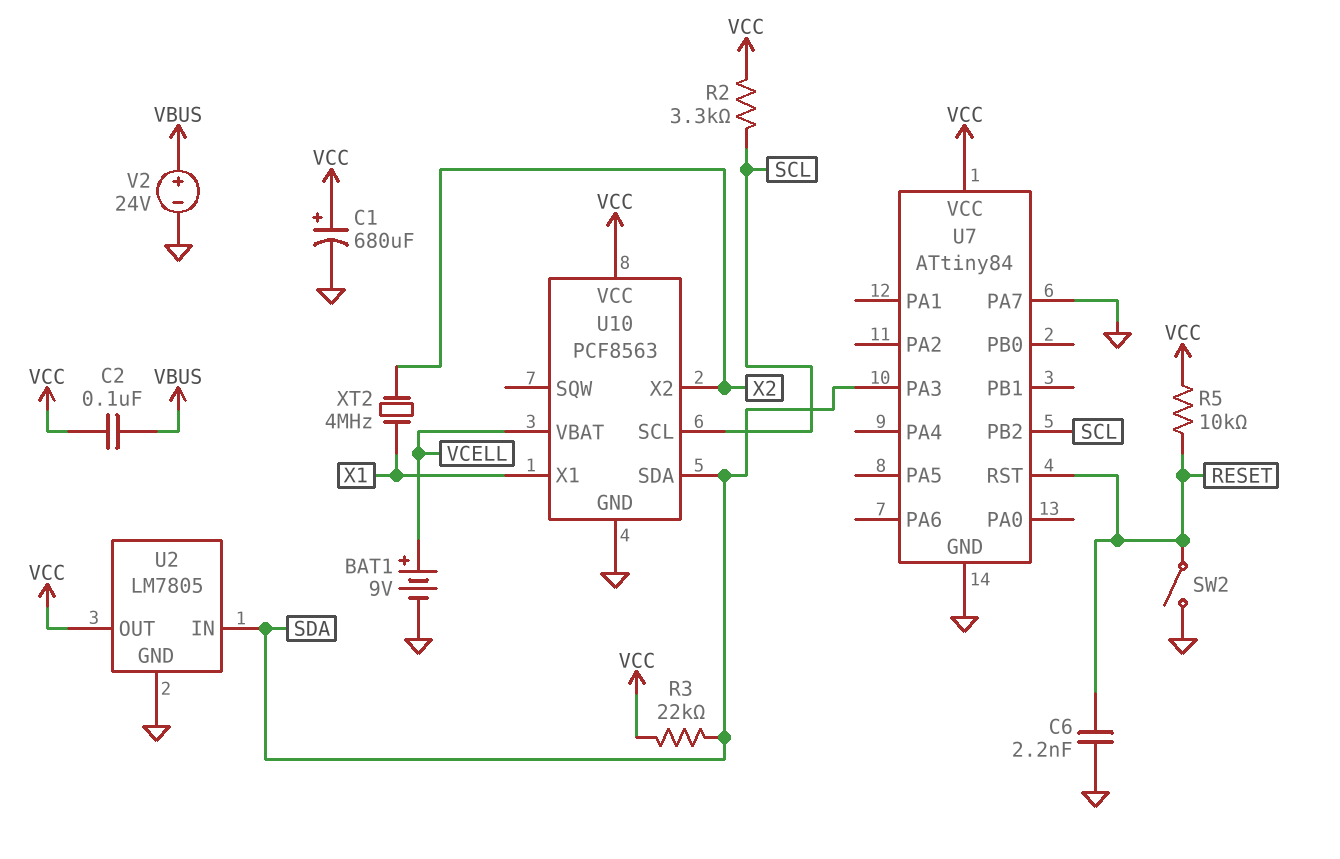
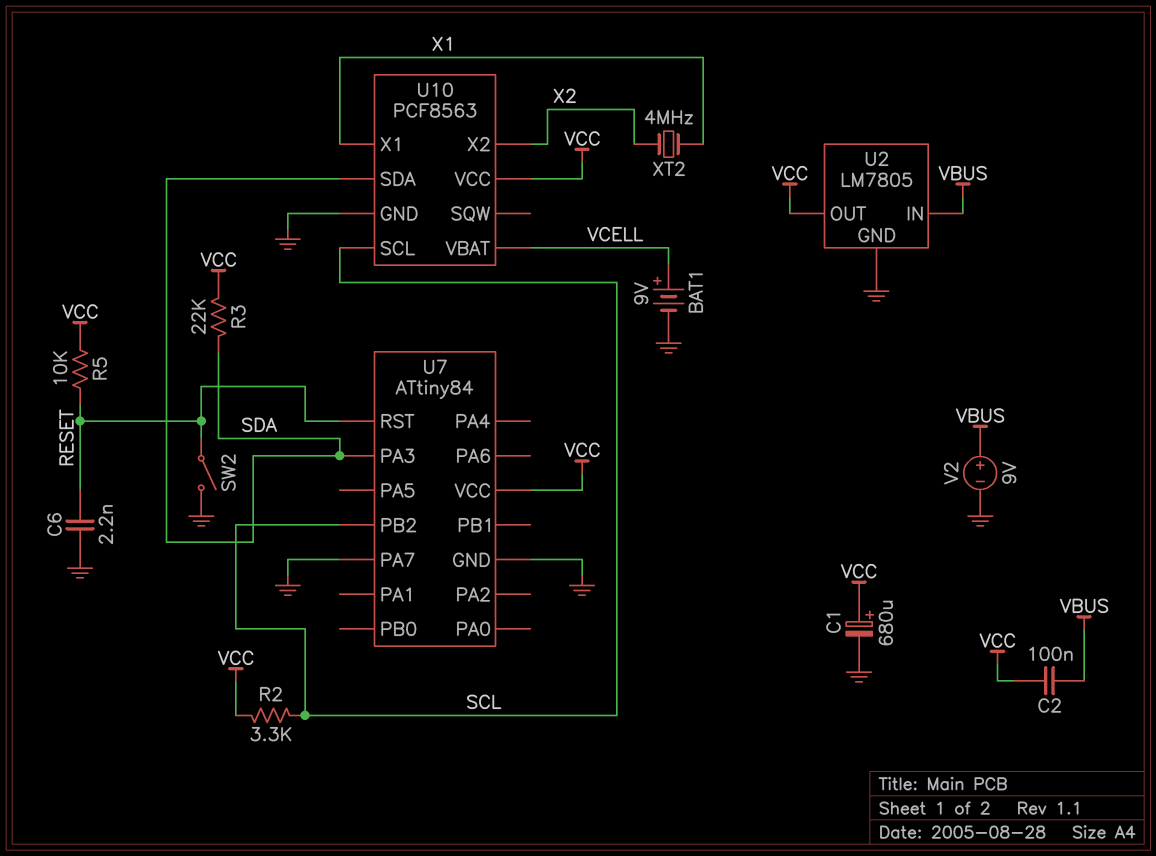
U2 pin IN: SDA -> VBUS
V2: 24V (plus VBUS, minus GND) -> 9V (plus VBUS, minus GND)

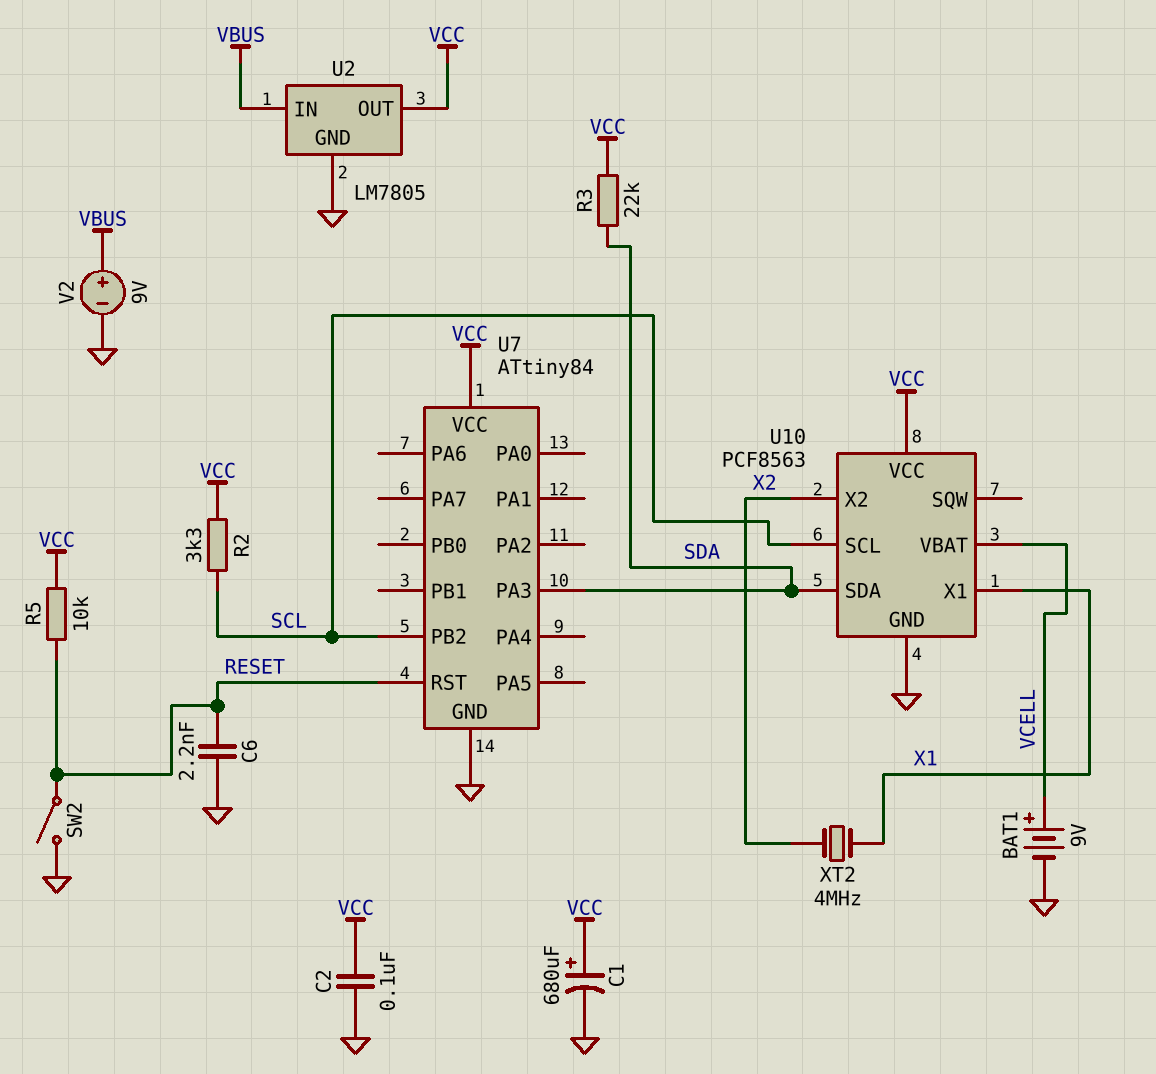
C2: 100nF (VBUS, VCC) -> 100nF (GND, VCC)
U7 pin PA7: GND -> none

